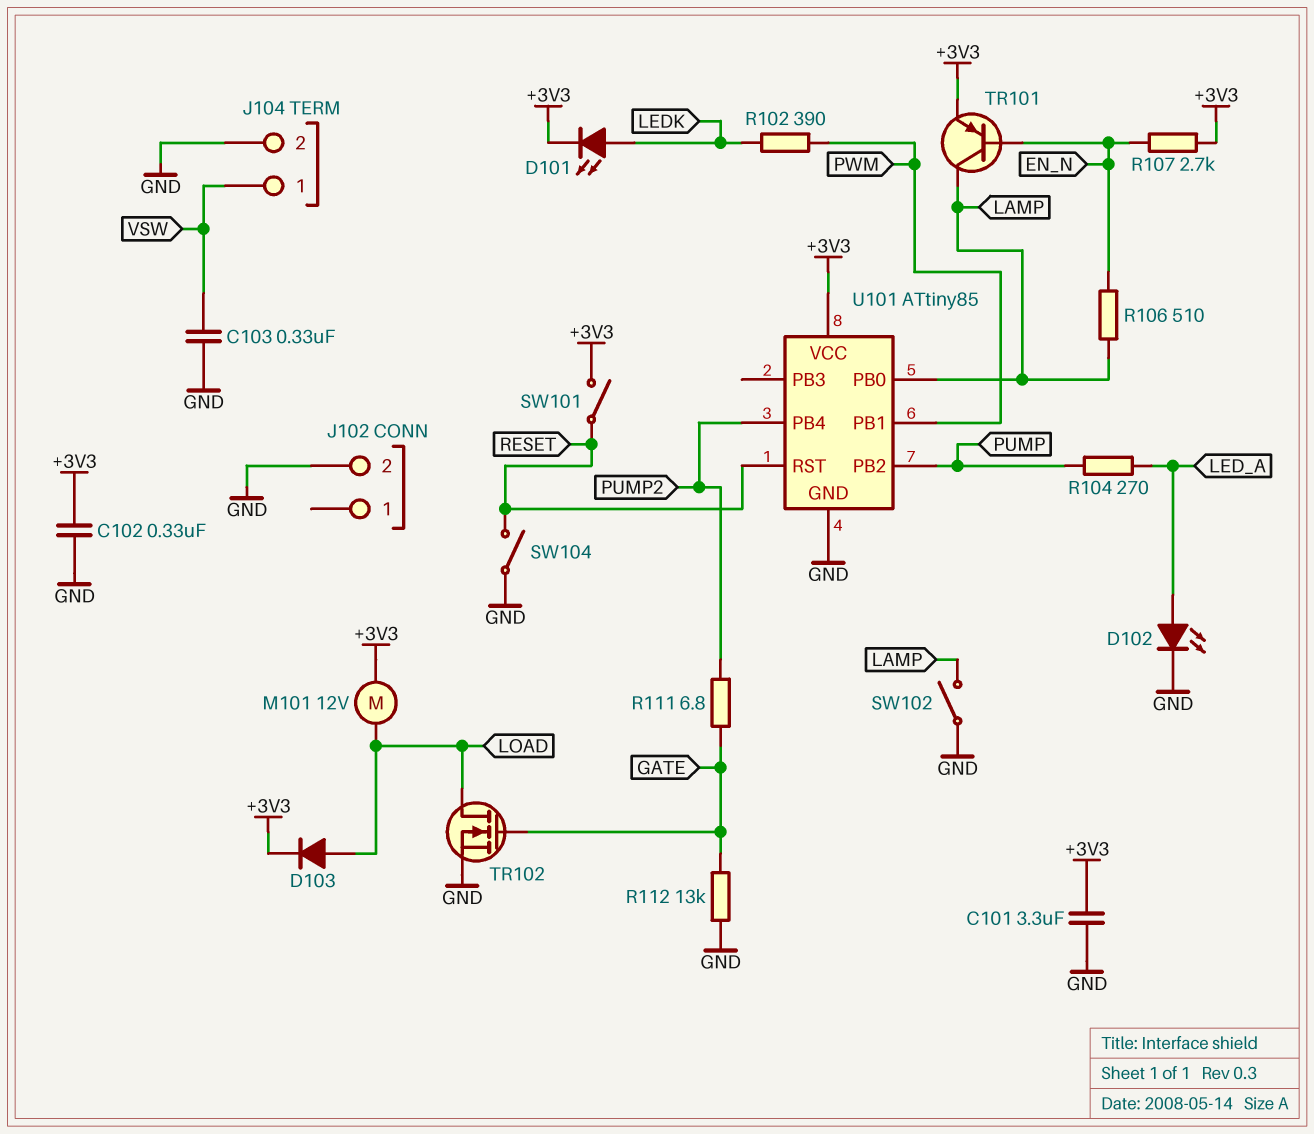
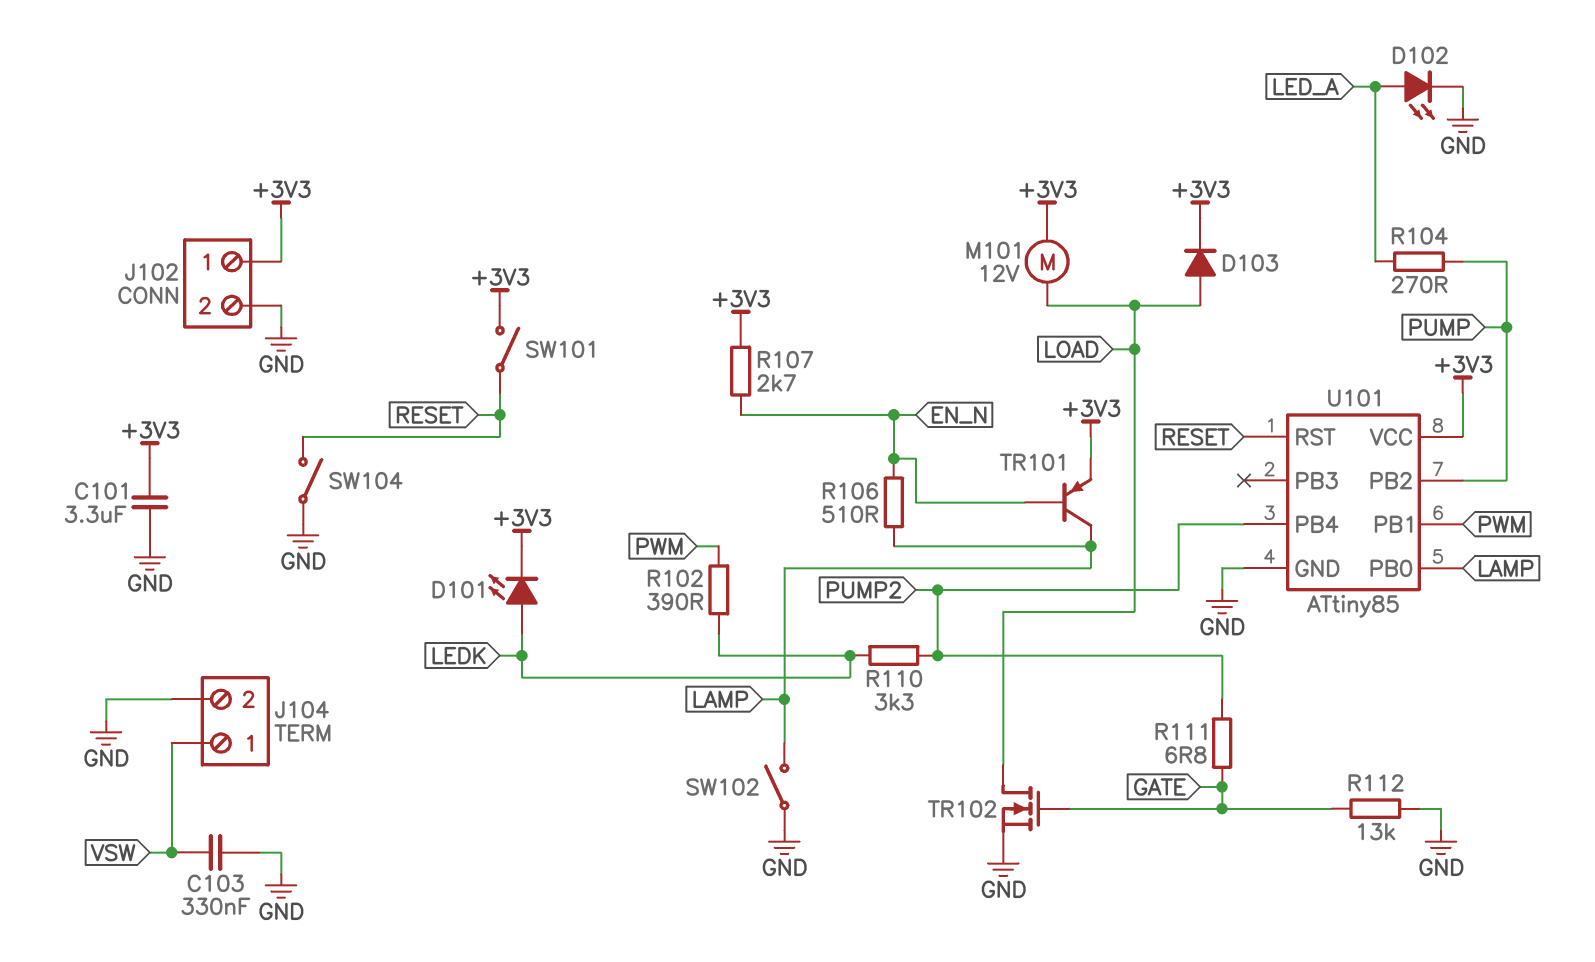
C102: 330nF (+3V3, GND) -> none
J102 pin 1: none -> +3V3
R110: none -> 3.3k (LEDK, PUMP2)

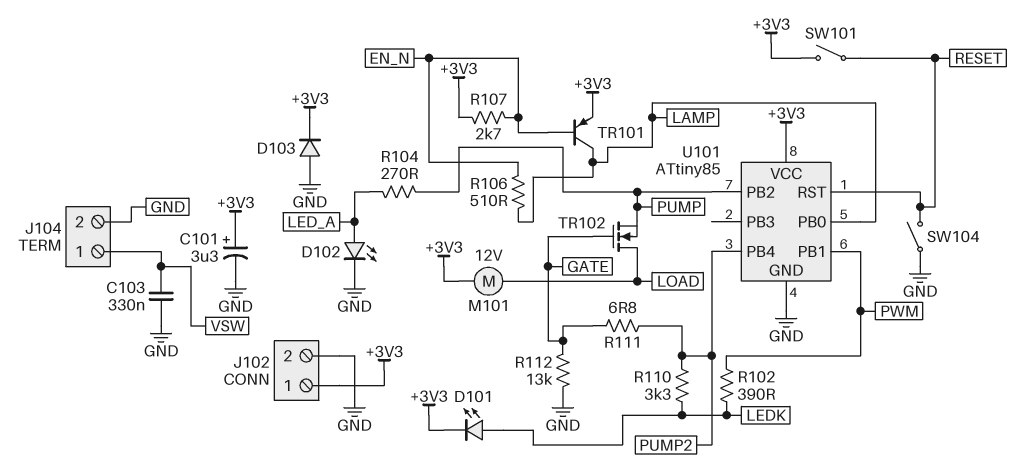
C101: 3.3uF (+3V3, GND) -> 3.3uF (plus +3V3, minus GND)
D103: diode (A LOAD, K +3V3) -> diode (A GND, K +3V3)
SW102: switch (GND, LAMP) -> none
TR102: NMOS (G GATE, D LOAD, S GND) -> NMOS (G GATE, D LOAD, S PUMP)

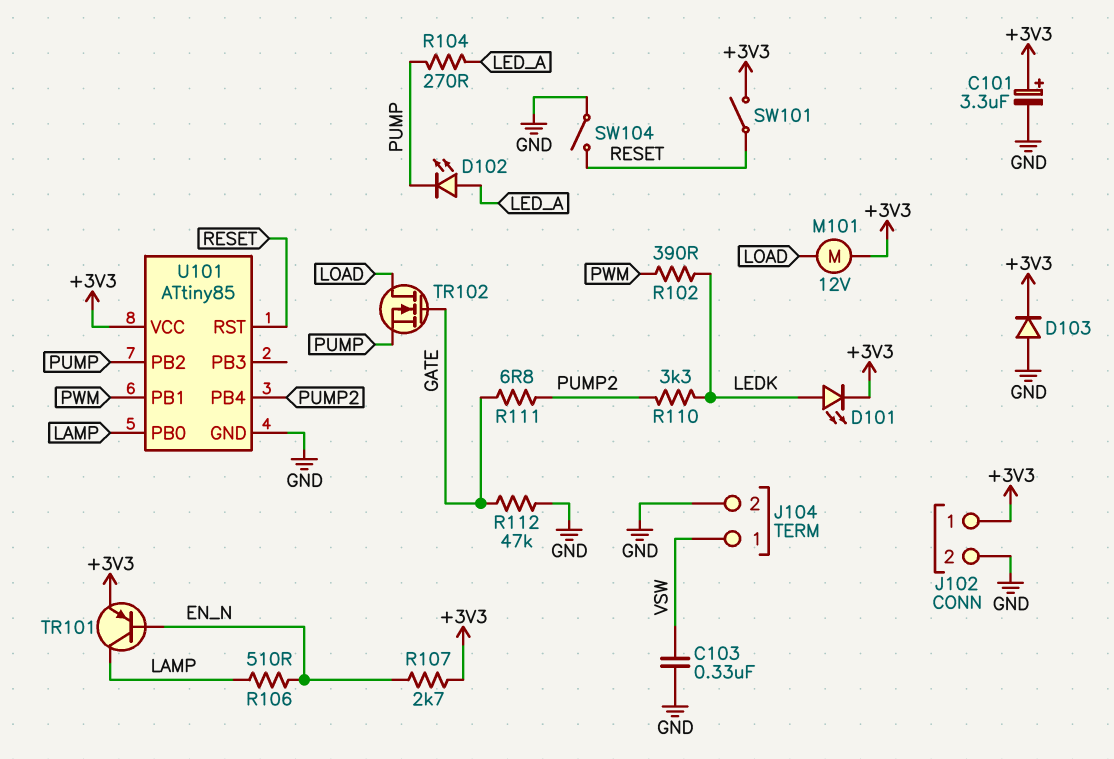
D102: LED (A LED_A, K GND) -> LED (A LED_A, K PUMP)
R112: 13k (GATE, GND) -> 47k (GATE, GND)

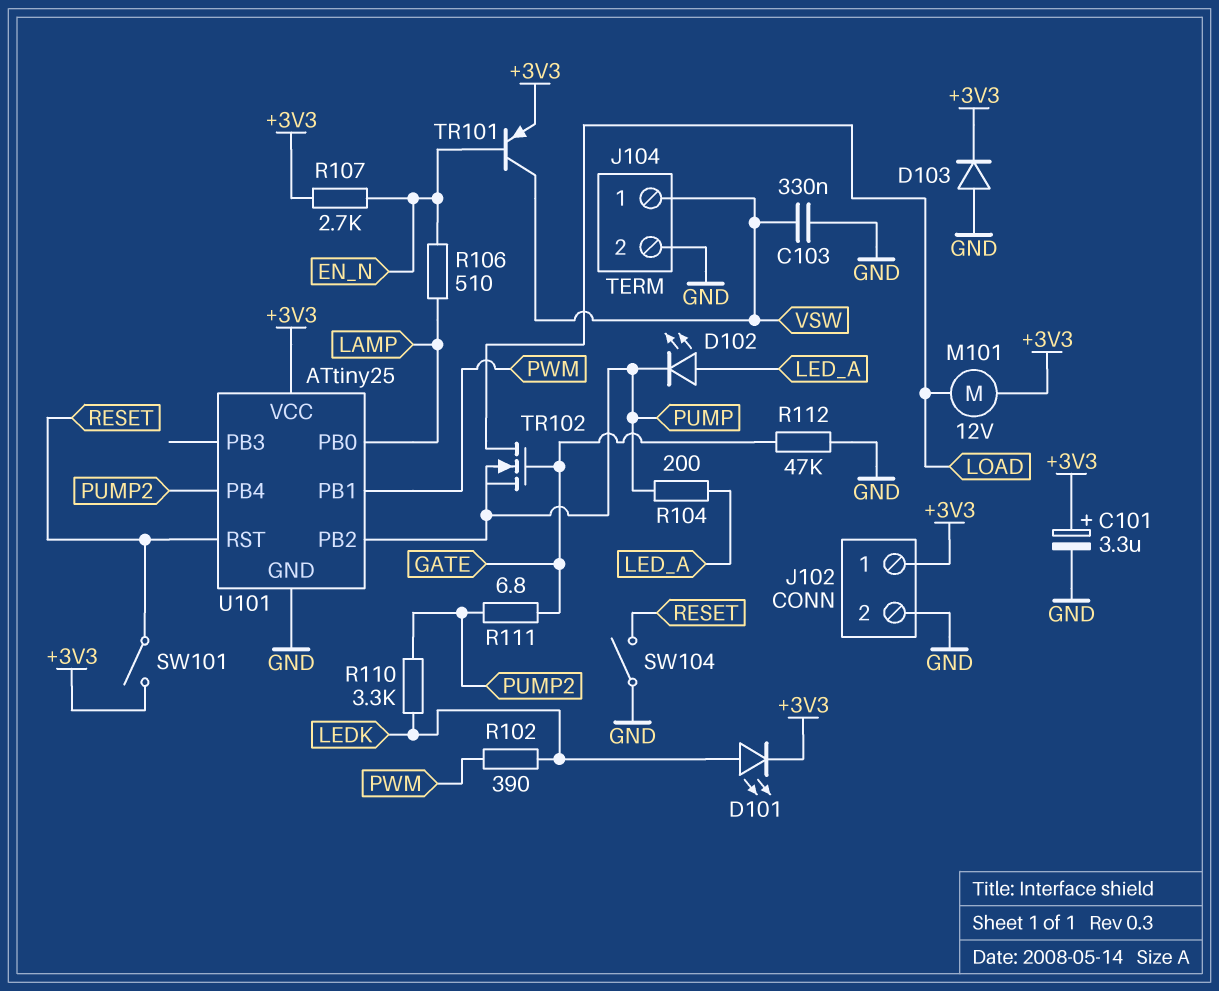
R104: 270 (LED_A, PUMP) -> 200 (LED_A, PUMP)
TR101: PNP (B EN_N, C LAMP, E +3V3) -> PNP (B EN_N, C VSW, E +3V3)
U101: ATtiny85 -> ATtiny25

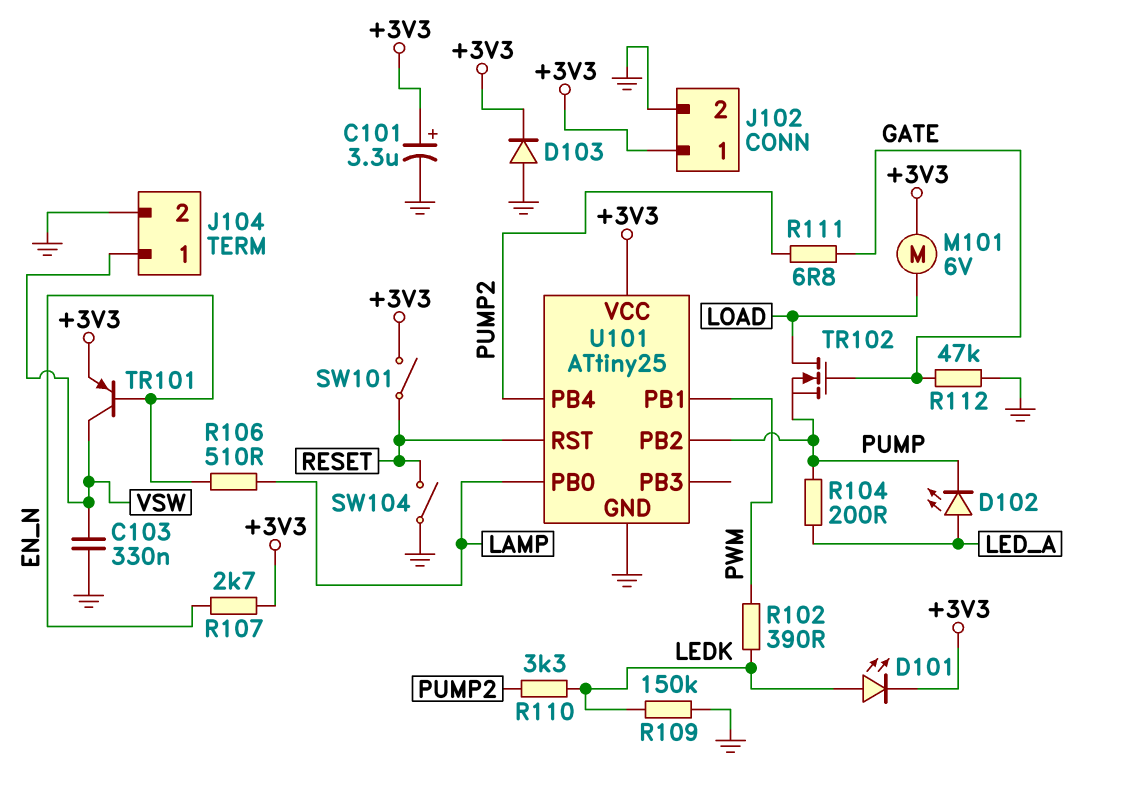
M101: motor 12V (+3V3, LOAD) -> motor 6V (+3V3, LOAD)
R109: none -> 150k (GND, LEDK)

